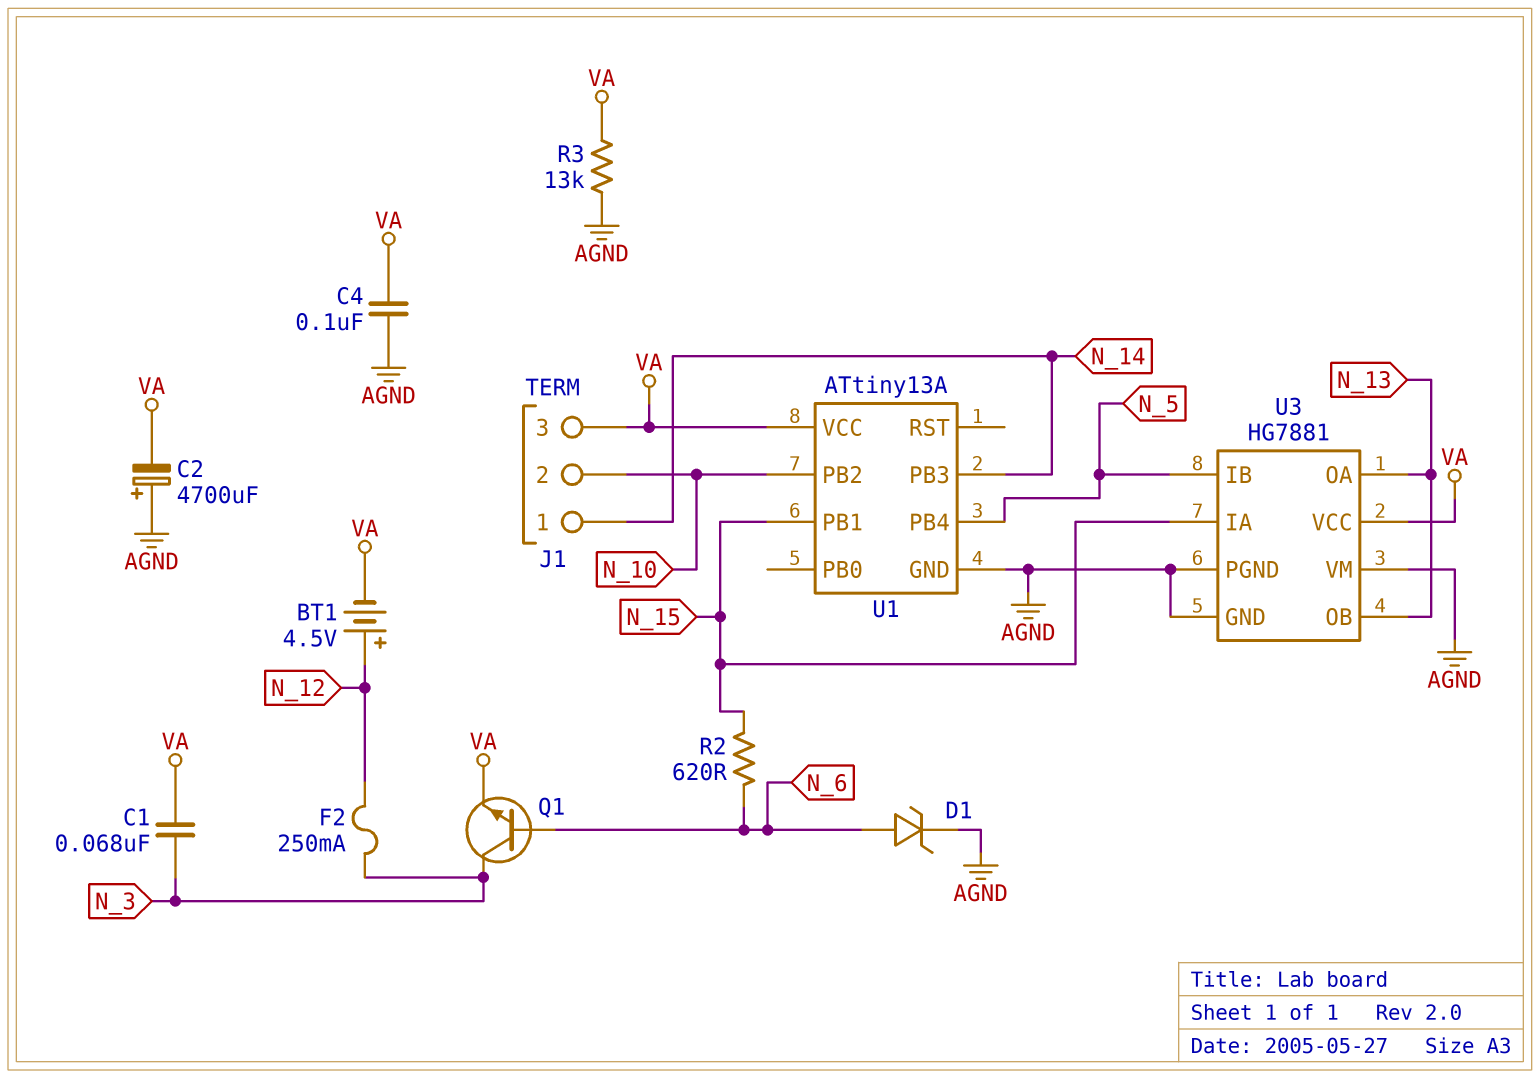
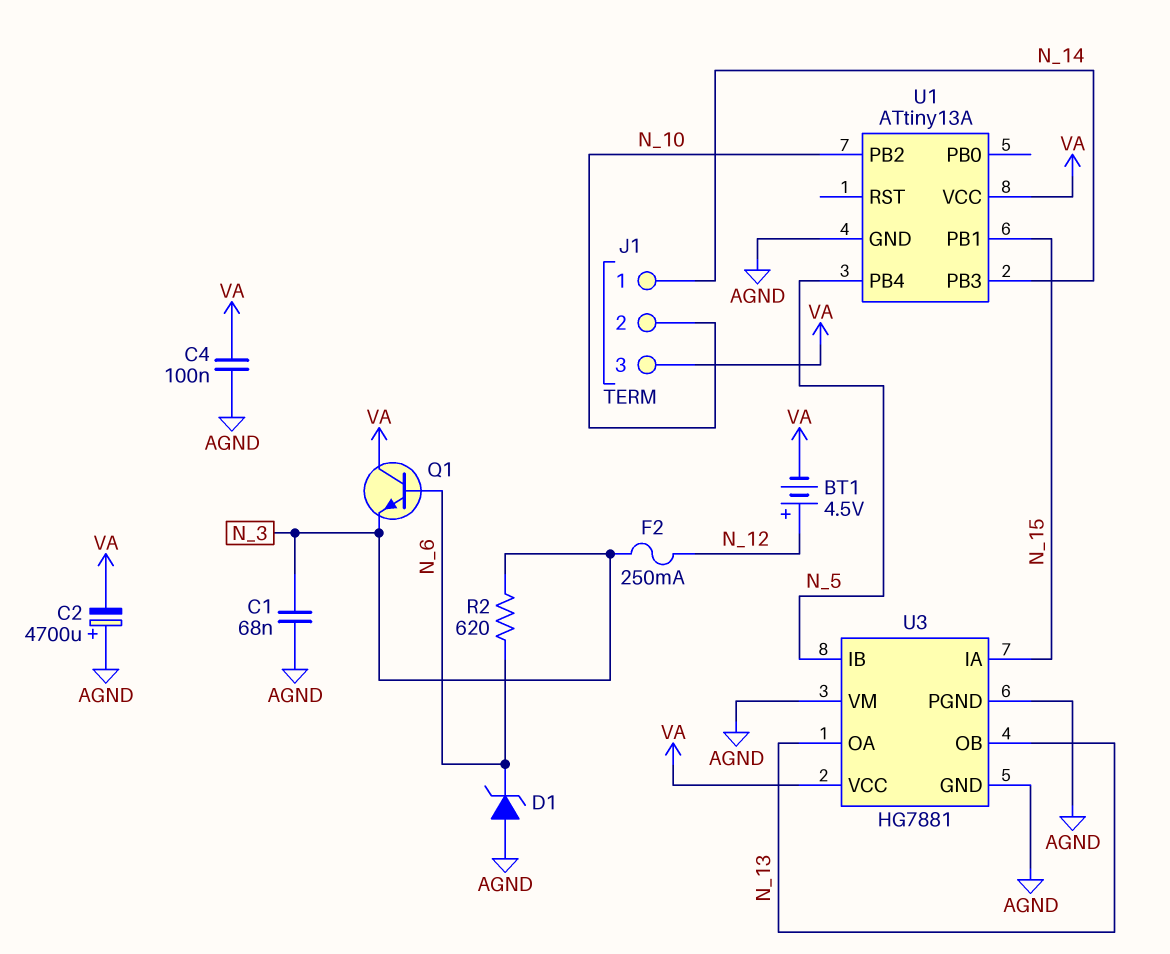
C1: 68nF (N_3, VA) -> 68nF (AGND, N_3)
D1: zener (A N_6, K AGND) -> zener (A AGND, K N_6)
Q1: NPN (B N_6, C N_3, E VA) -> NPN (B N_6, C VA, E N_3)
R2: 620 (N_6, N_15) -> 620 (N_3, N_6)
R3: 13k (AGND, VA) -> none

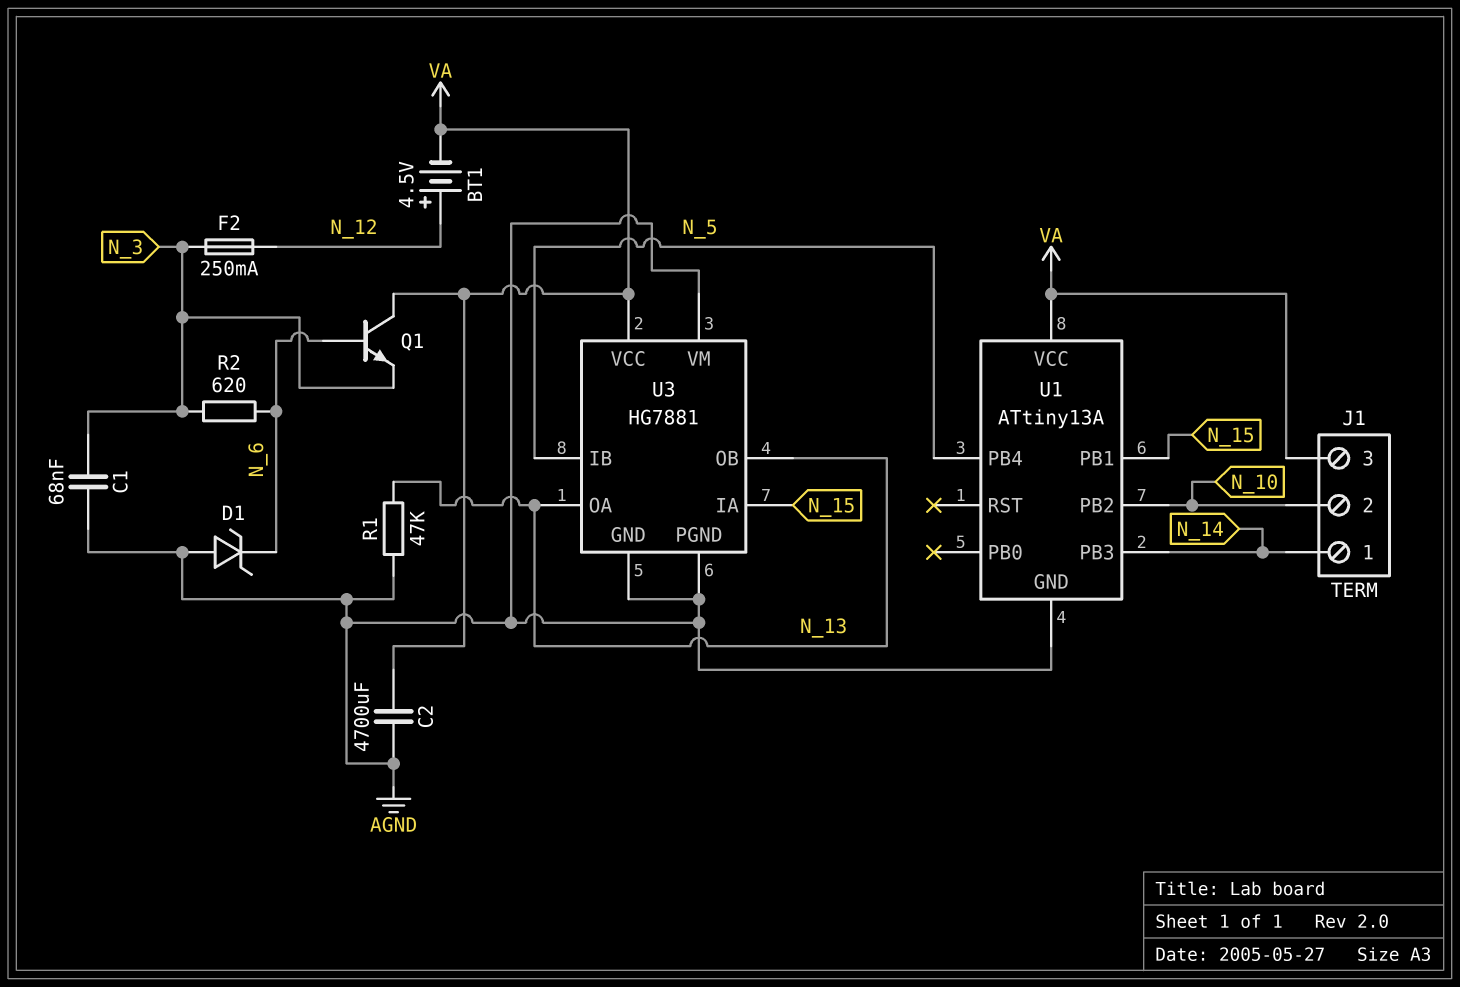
C2: 4700uF (plus AGND, minus VA) -> 4700uF (AGND, VA)
C4: 100nF (AGND, VA) -> none
R1: none -> 47k (AGND, N_13)

